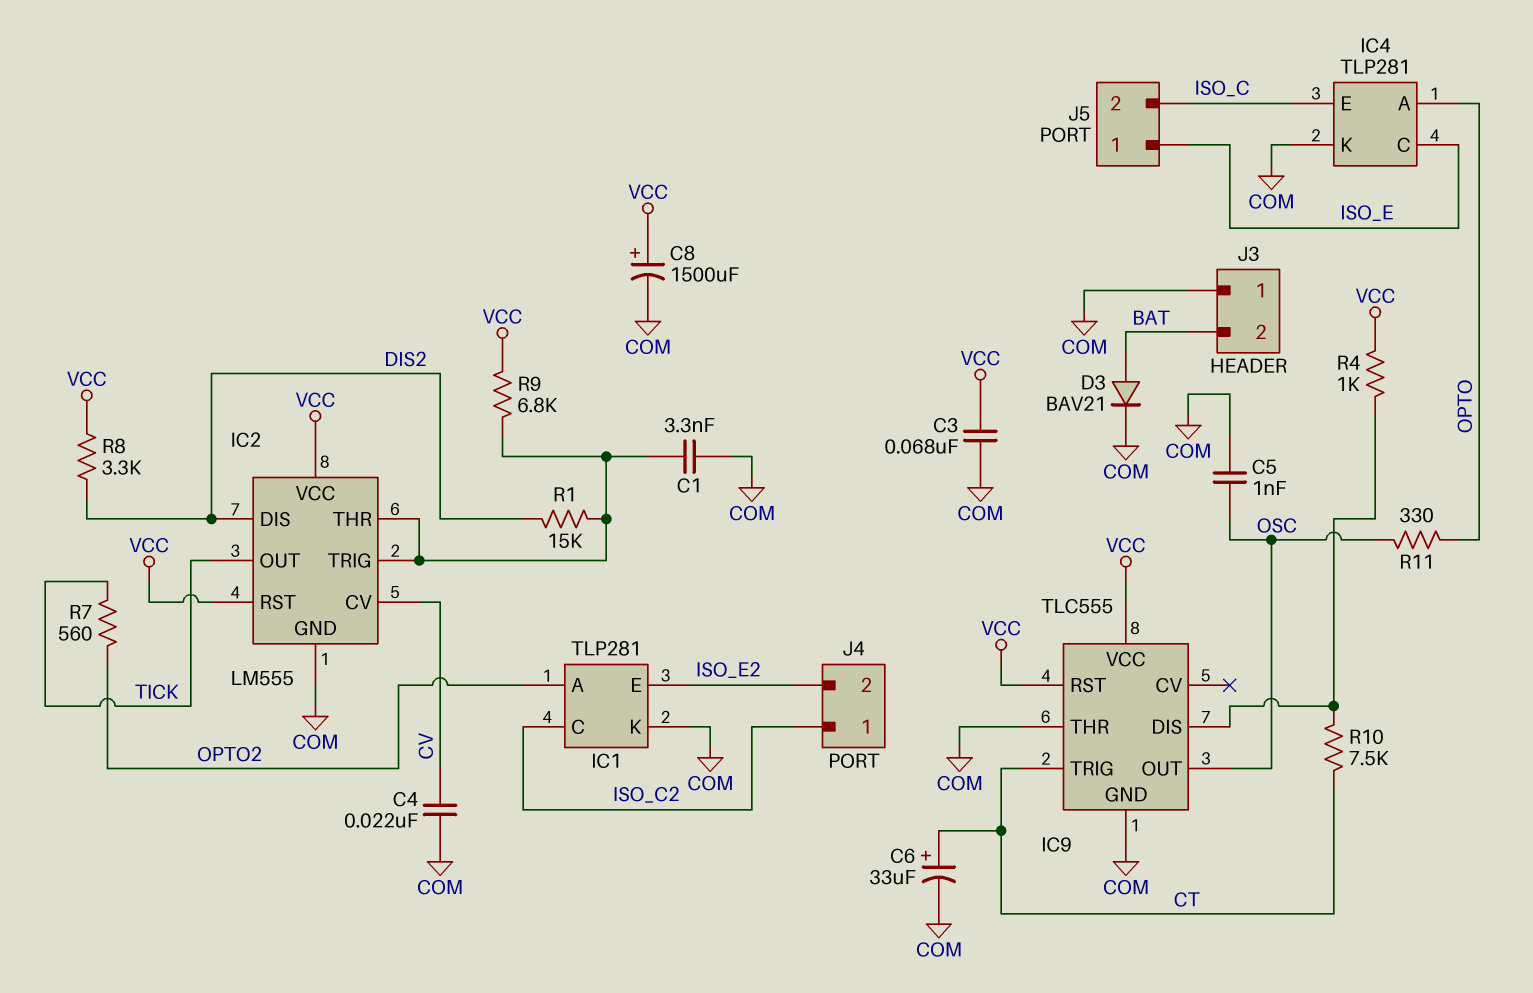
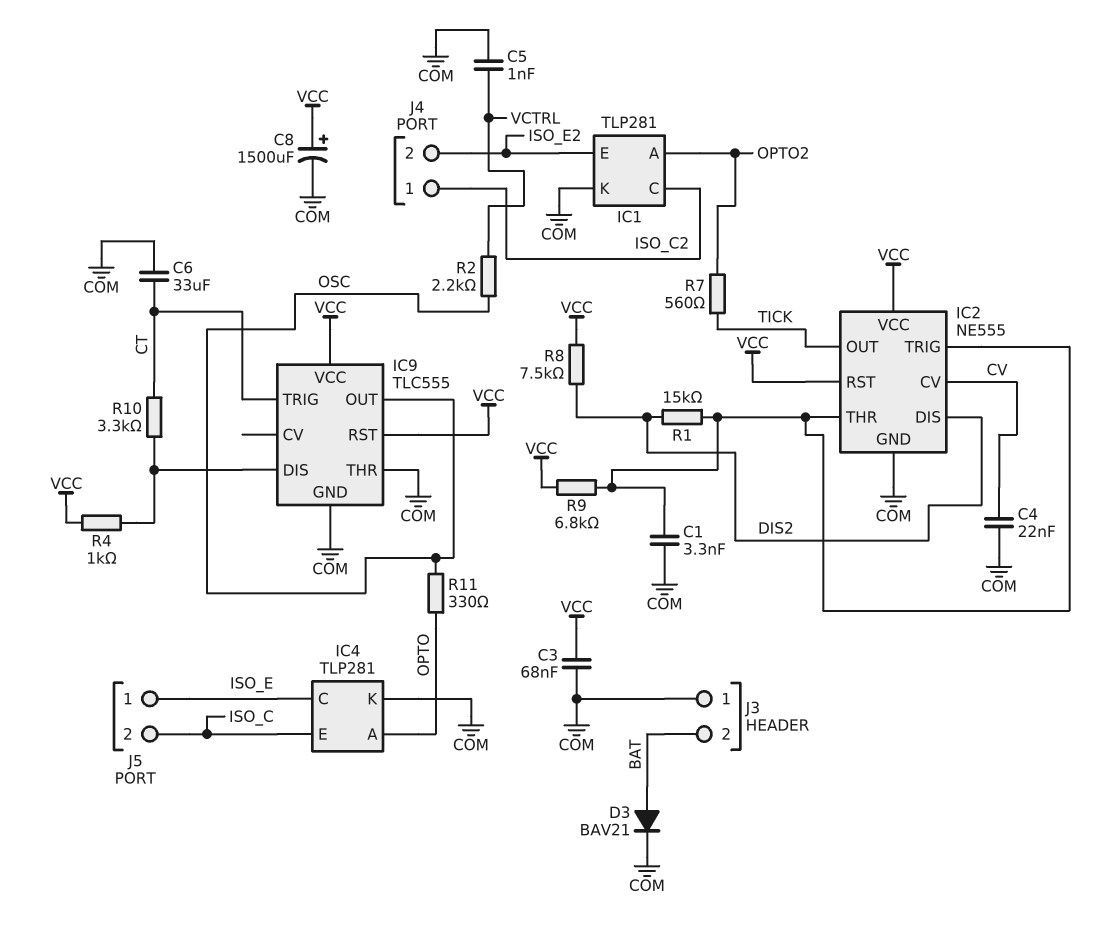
C5: 1nF (COM, OSC) -> 1nF (COM, VCTRL)
C6: 33uF (plus CT, minus COM) -> 33uF (COM, CT)
IC2: LM555 -> NE555
R2: none -> 2.2k (OSC, VCTRL)
R8: 3.3k (DIS2, VCC) -> 7.5k (DIS2, VCC)
R10: 7.5k (CT, IC9/DIS) -> 3.3k (CT, IC9/DIS)

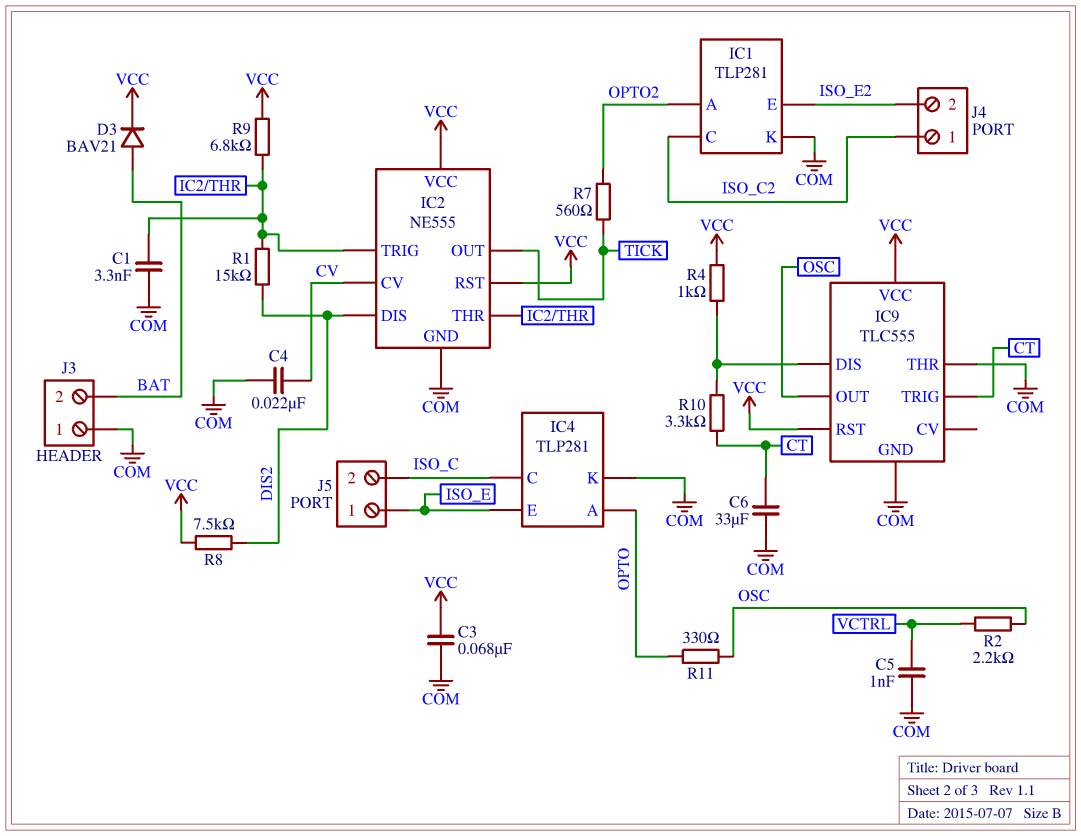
C8: 1500uF (plus VCC, minus COM) -> none
D3: diode BAV21 (A BAT, K COM) -> diode BAV21 (A BAT, K VCC)
IC4 pin C: ISO_E -> ISO_C
IC4 pin E: ISO_C -> ISO_E

